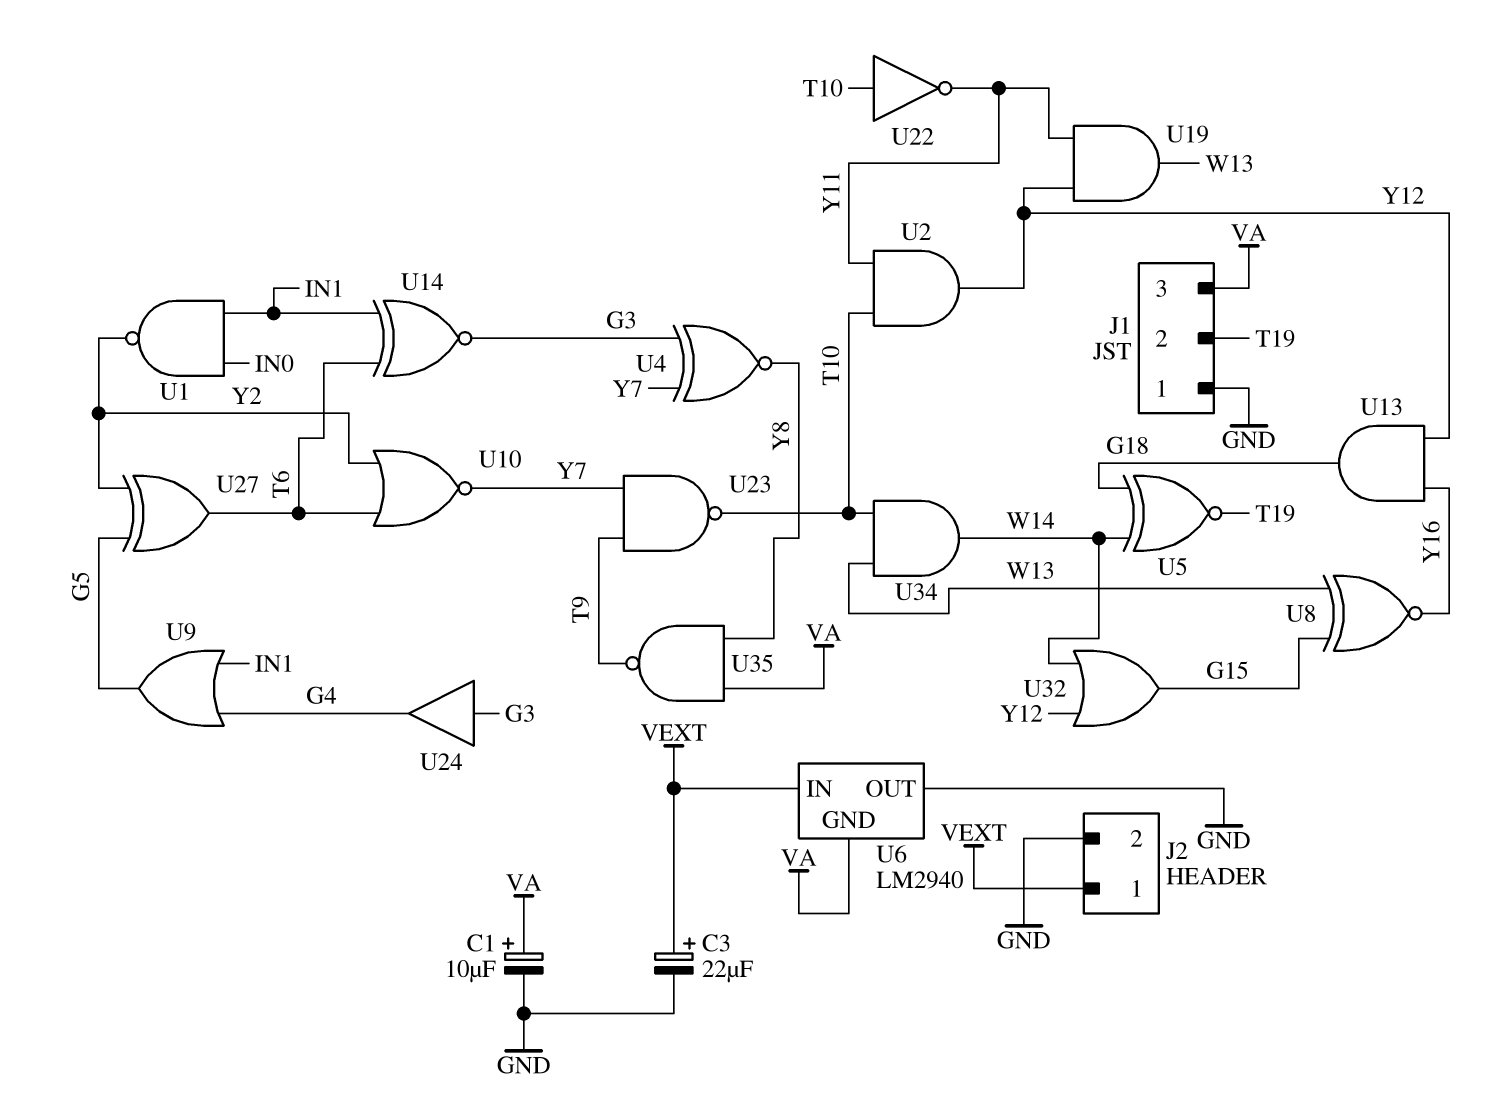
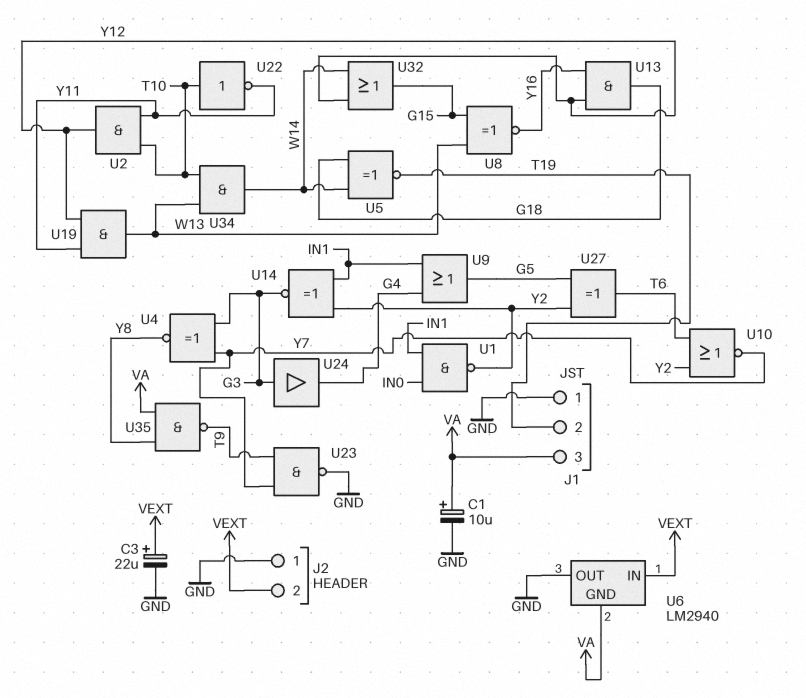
J2 pin 1: VEXT -> GND
J2 pin 2: GND -> VEXT
U14: XNOR (in IN1, in T6, out G3) -> XNOR (in IN1, in Y2, out G3)
U23: NAND (in T9, in Y7, out T10) -> NAND (in T9, in Y7, out GND)

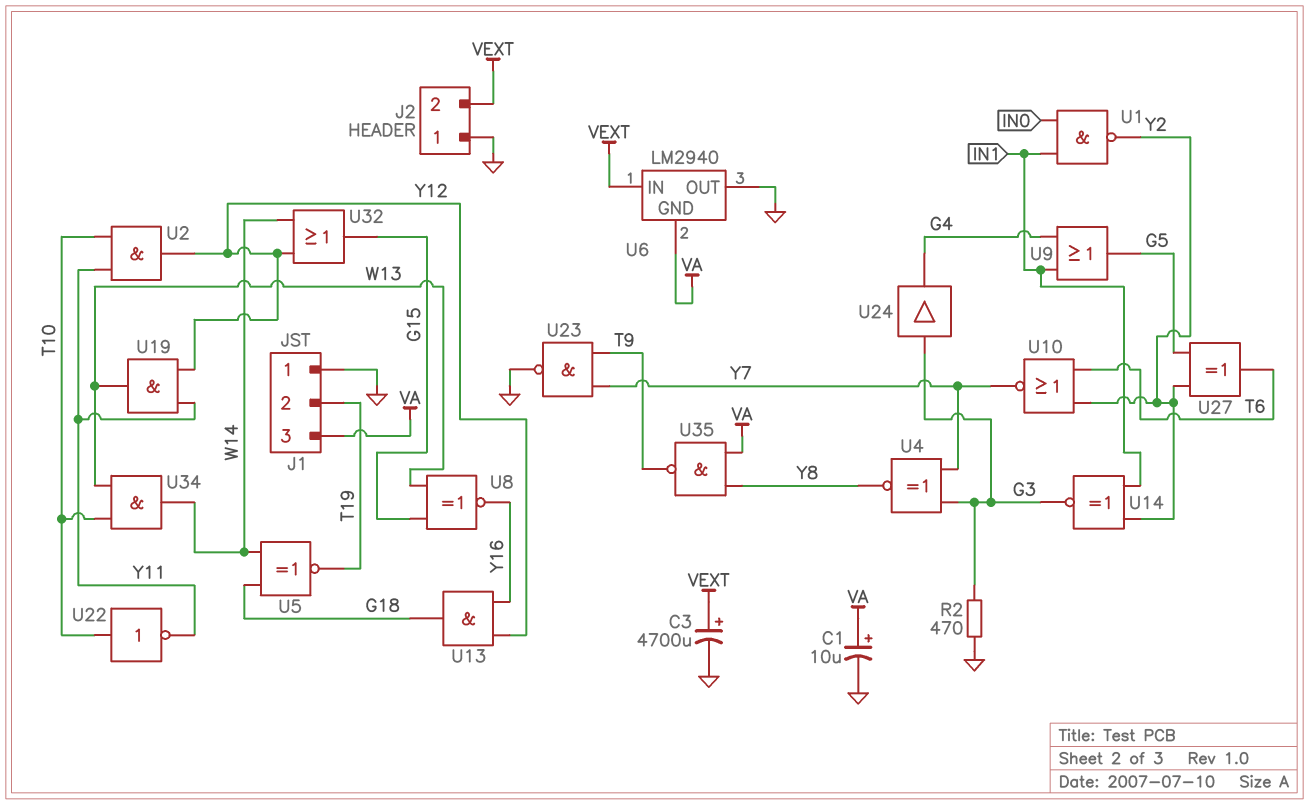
C3: 22uF (plus VEXT, minus GND) -> 4700uF (plus VEXT, minus GND)
R2: none -> 470 (G3, GND)

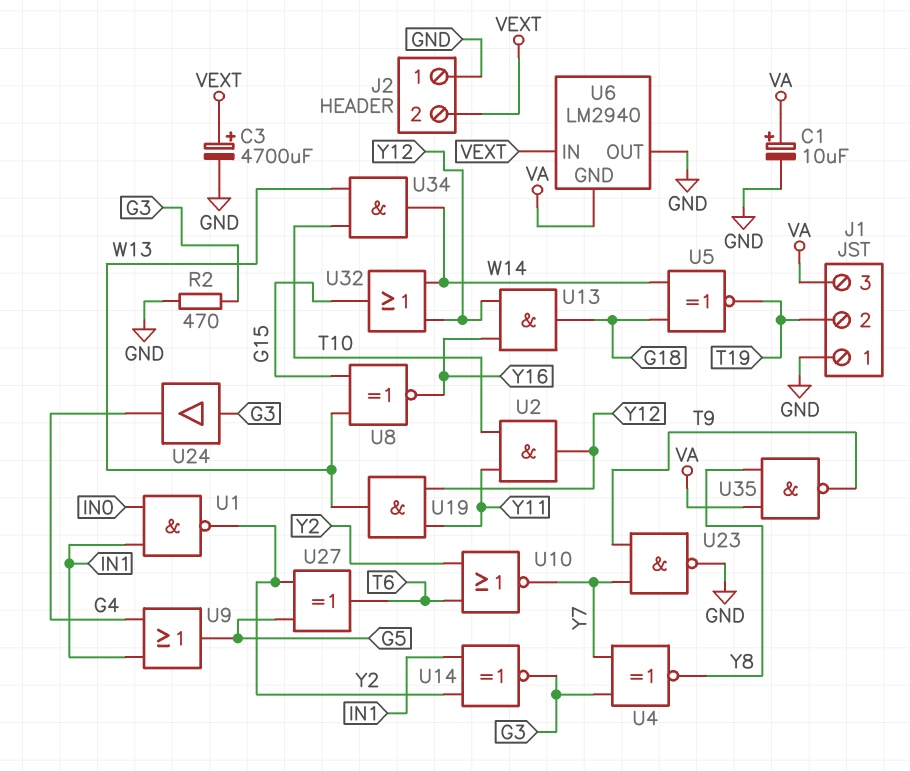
U22: NOT (in T10, out Y11) -> none

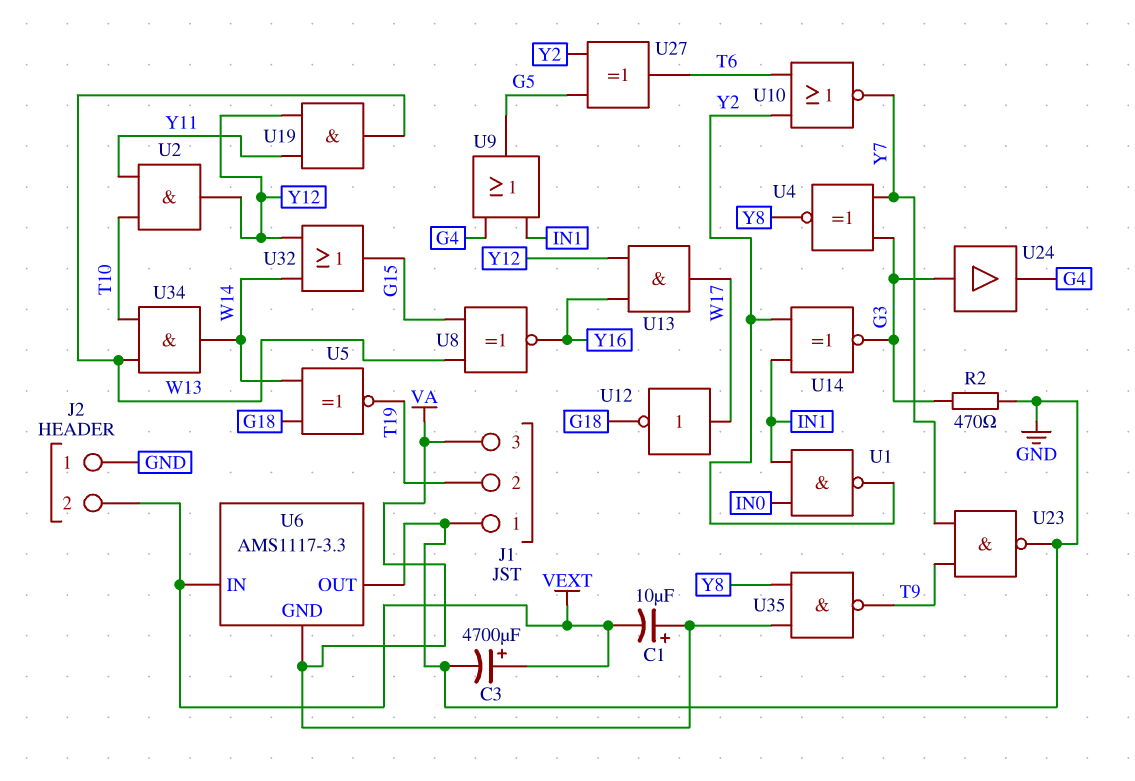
C1: 10uF (plus VA, minus GND) -> 10uF (plus VA, minus VEXT)
U6: LM2940 -> AMS1117-3.3
U12: none -> NOT (in W17, out G18)
U13: AND (in Y12, in Y16, out G18) -> AND (in Y12, in Y16, out W17)

